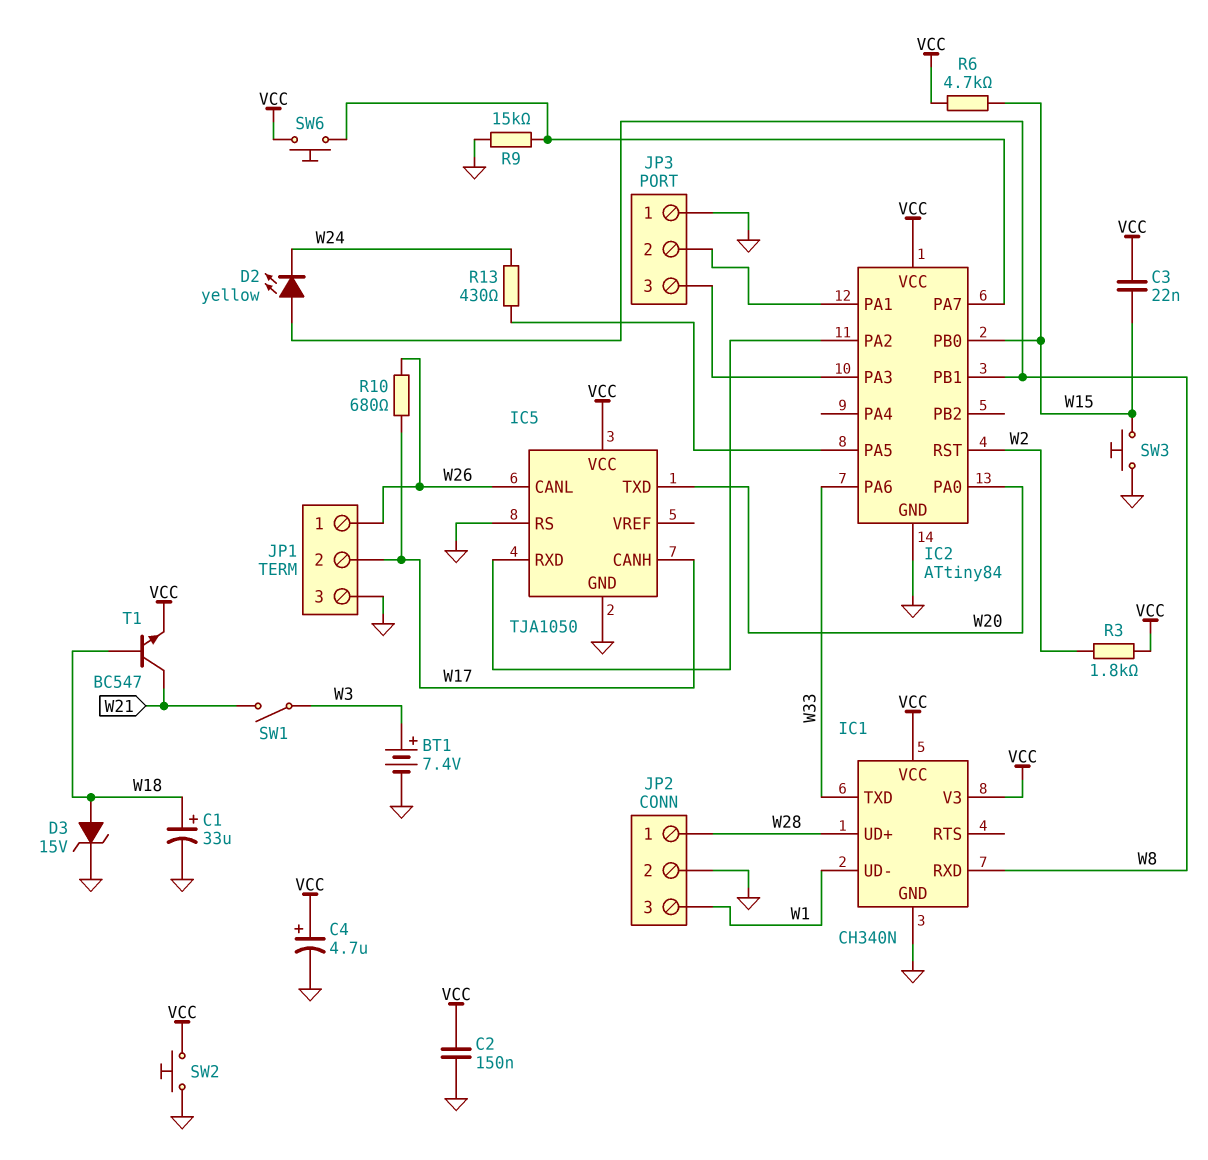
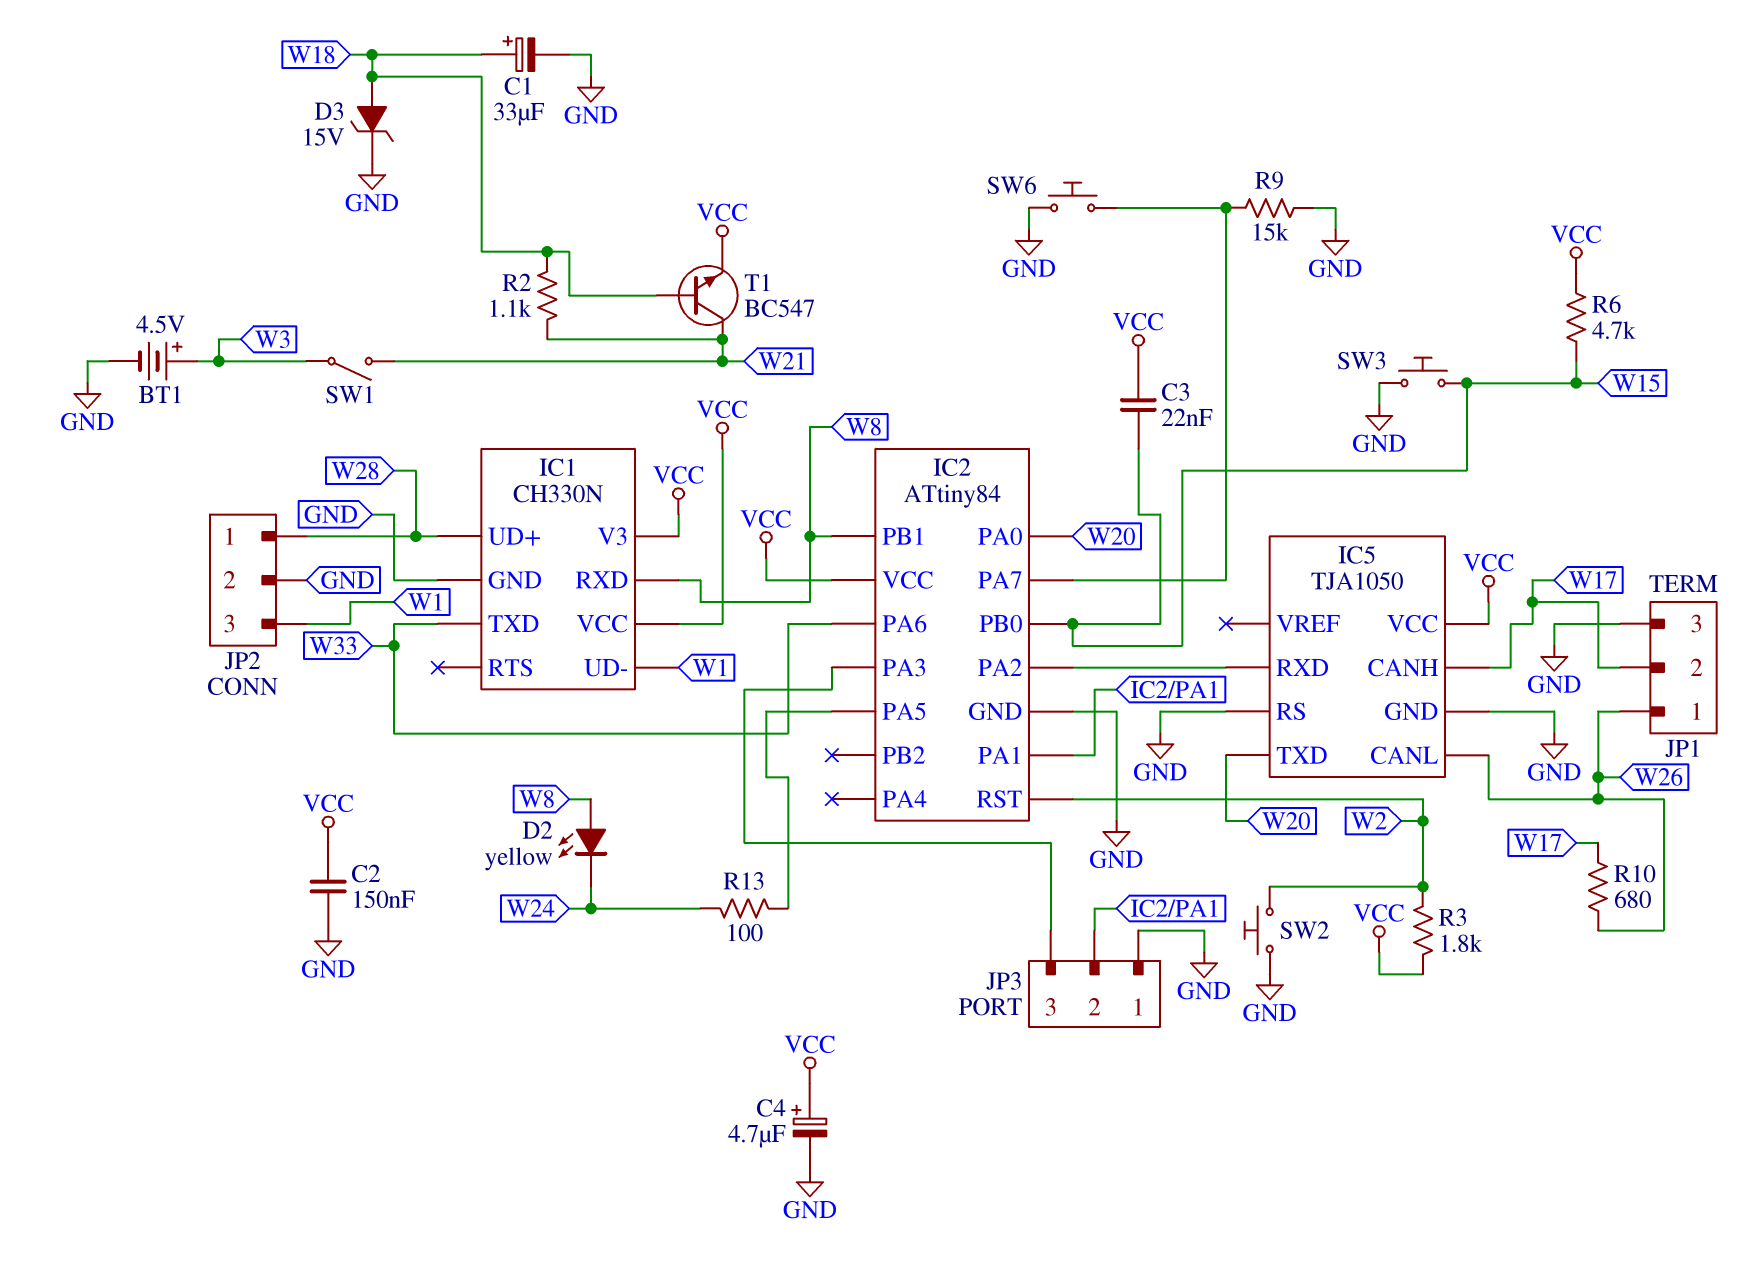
BT1: 7.4V (plus W3, minus GND) -> 4.5V (plus W3, minus GND)
IC1: CH340N -> CH330N
R2: none -> 1.1k (W18, W21)
R13: 430 (IC2/PA5, W24) -> 100 (IC2/PA5, W24)
SW2: button (GND, VCC) -> button (GND, W2)
SW6: button (IC2/PA7, VCC) -> button (GND, IC2/PA7)

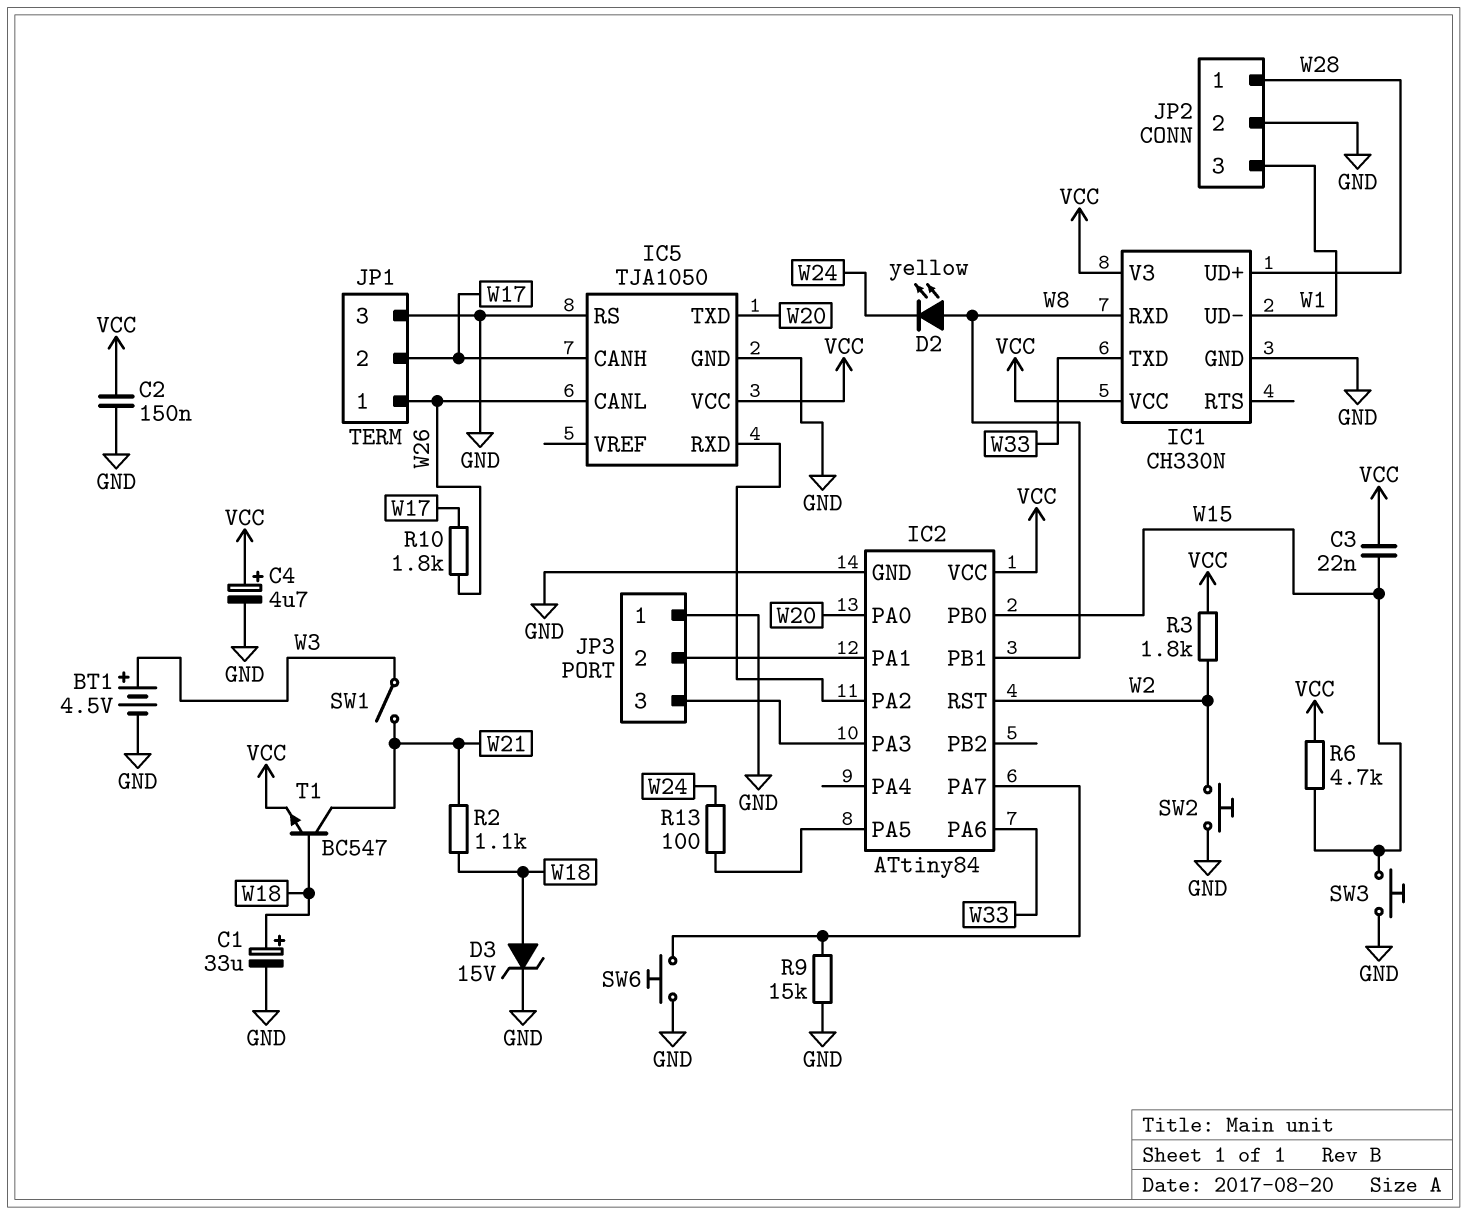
R10: 680 (W17, W26) -> 1.8k (W17, W26)

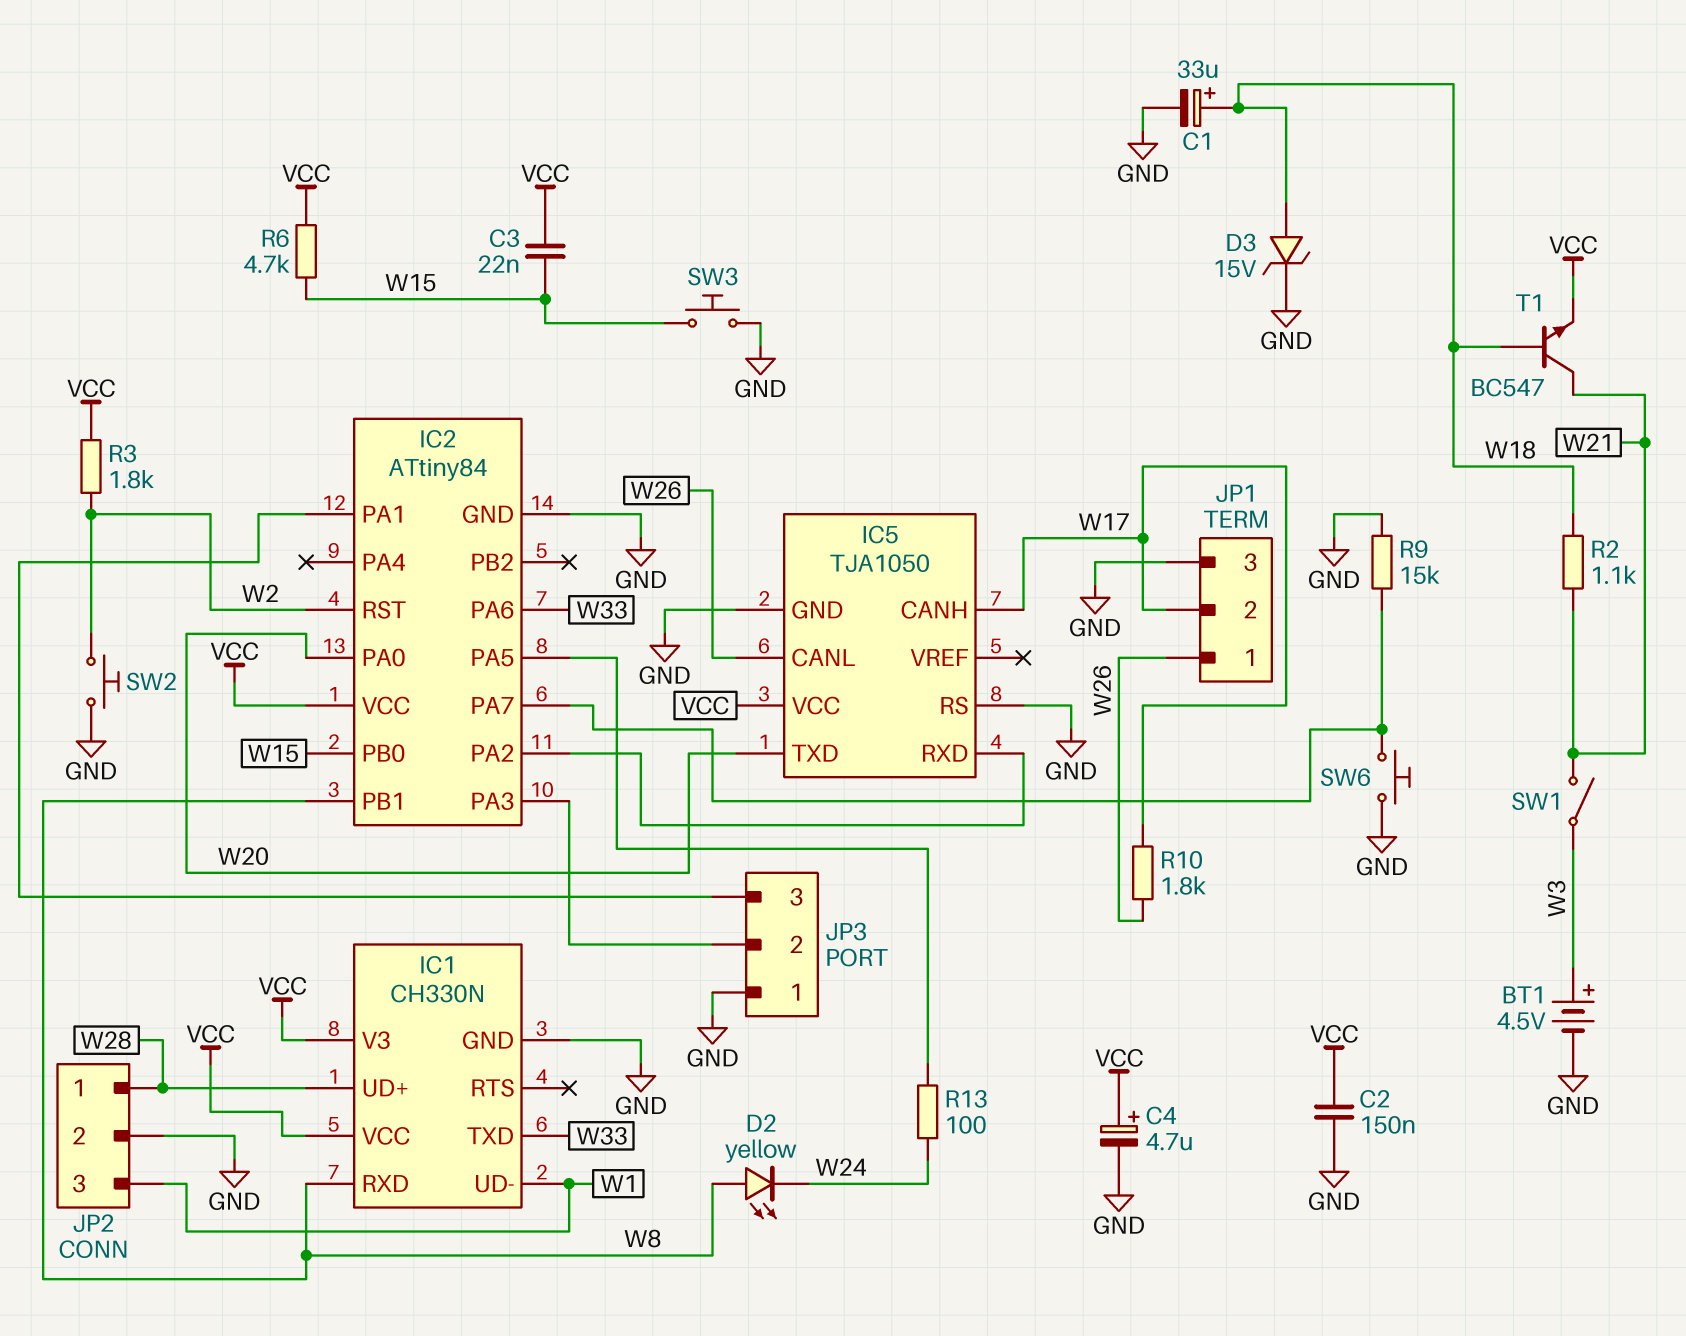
JP3 pin 2: IC2/PA1 -> IC2/PA3
JP3 pin 3: IC2/PA3 -> IC2/PA1

